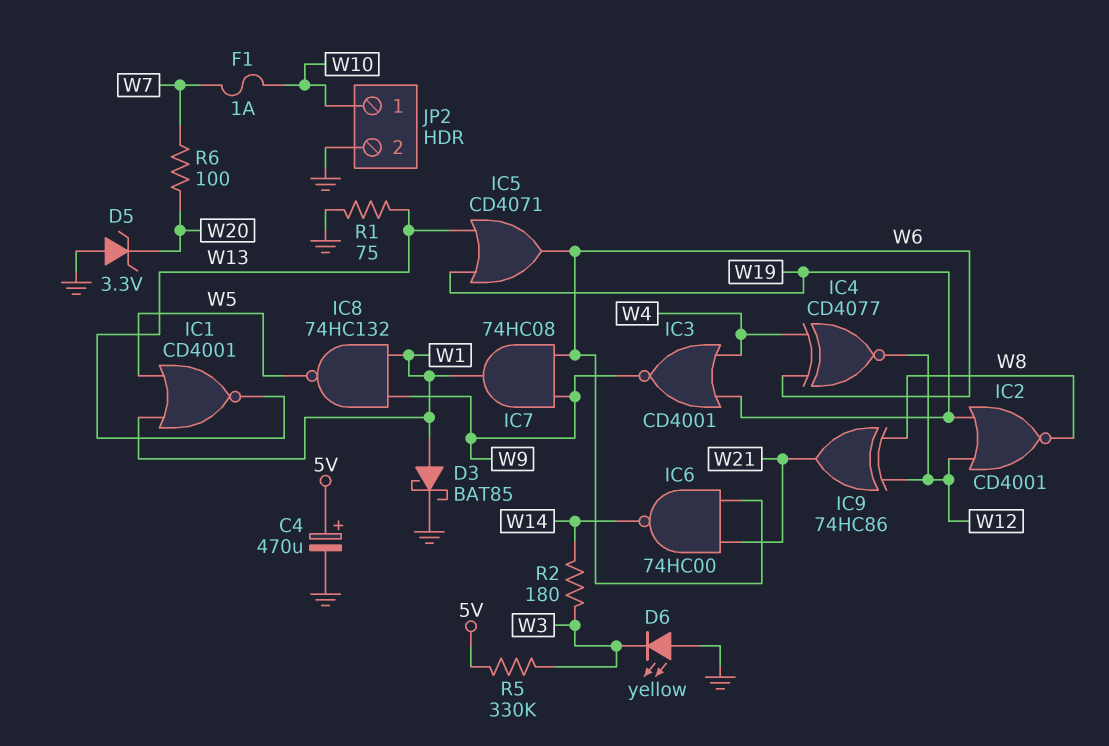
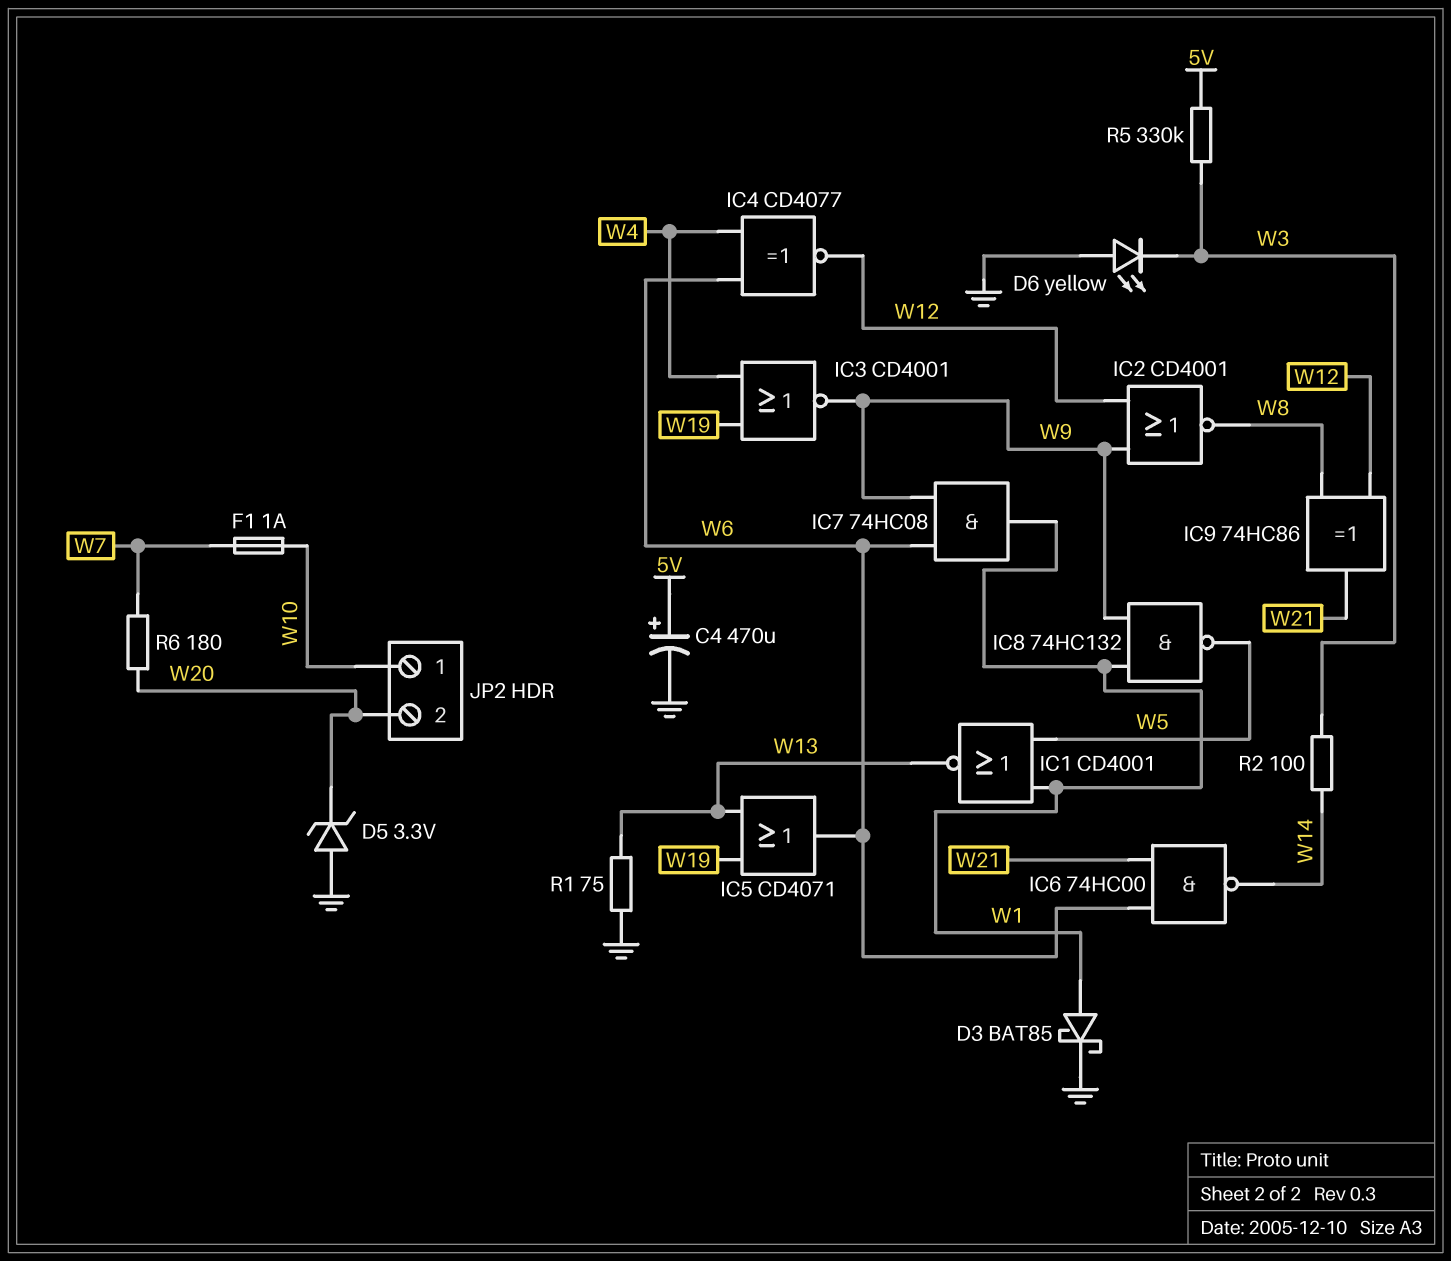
IC2: NOR CD4001 (in W12, in W19, out W8) -> NOR CD4001 (in W9, in W12, out W8)
JP2 pin 2: GND -> W20
R2: 180 (W3, W14) -> 100 (W3, W14)
R6: 100 (W7, W20) -> 180 (W7, W20)

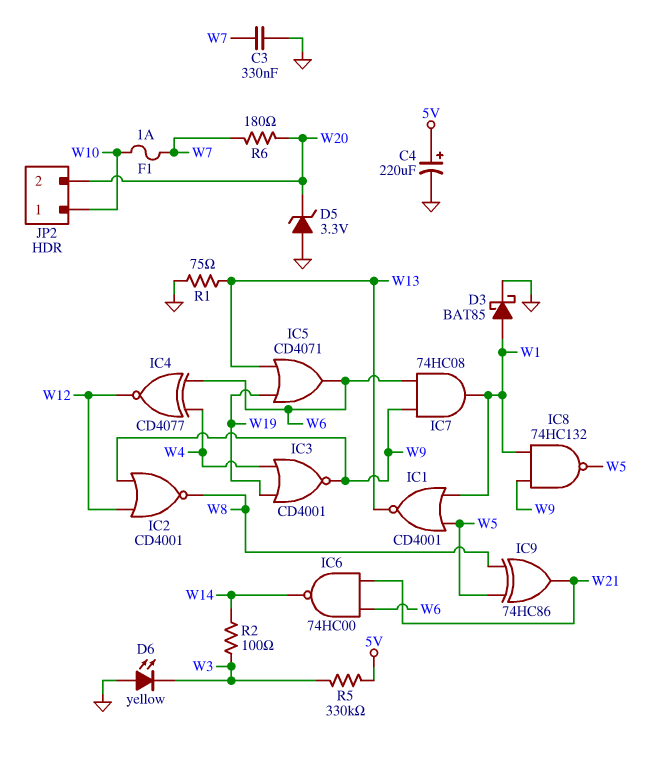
C3: none -> 330nF (GND, W7)
C4: 470uF (plus 5V, minus GND) -> 220uF (plus 5V, minus GND)
IC9: XOR 74HC86 (in W8, in W12, out W21) -> XOR 74HC86 (in W5, in W8, out W21)

